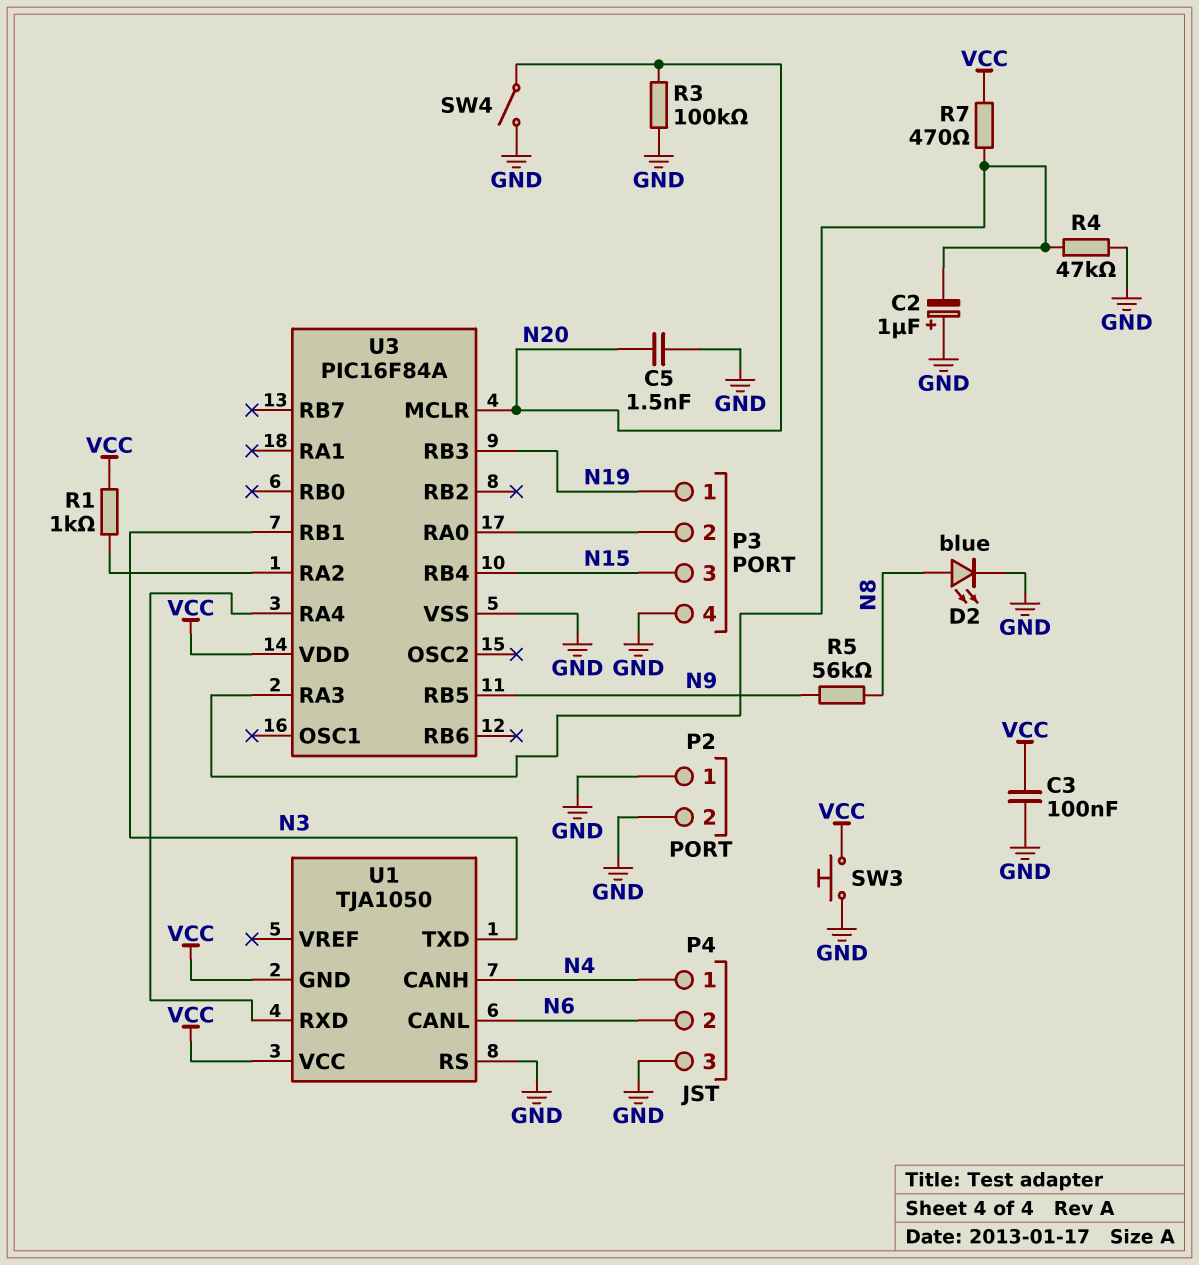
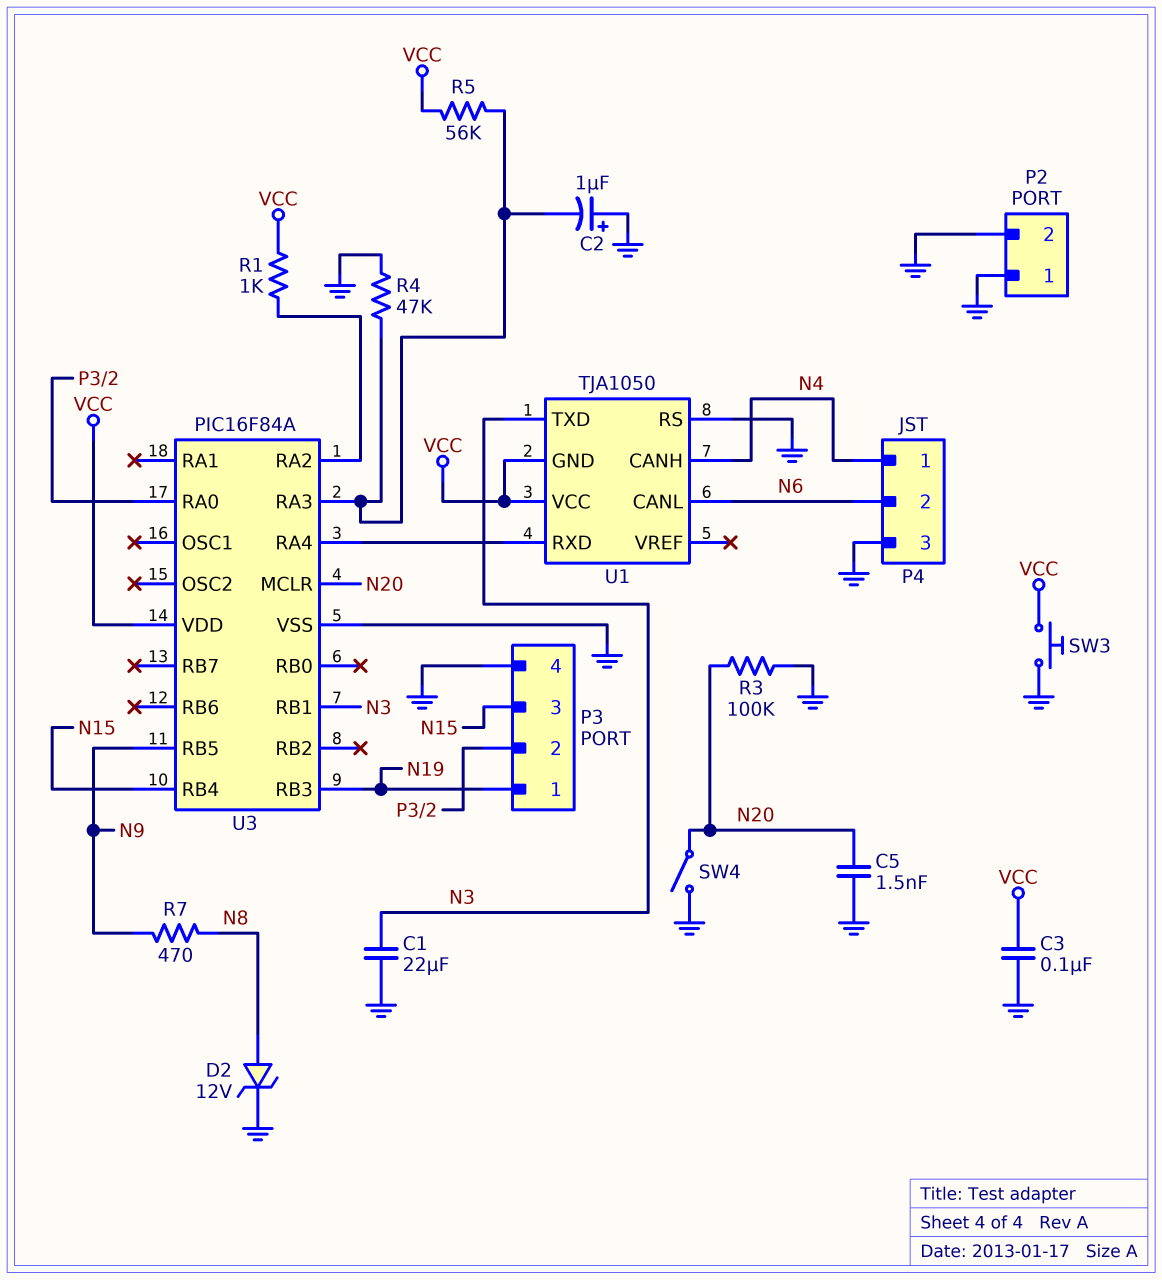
C1: none -> 22uF (GND, N3)
D2: LED blue (A N8, K GND) -> zener 12V (A N8, K GND)
R5: 56k (N8, N9) -> 56k (U3/RA3, VCC)
R7: 470 (U3/RA3, VCC) -> 470 (N8, N9)

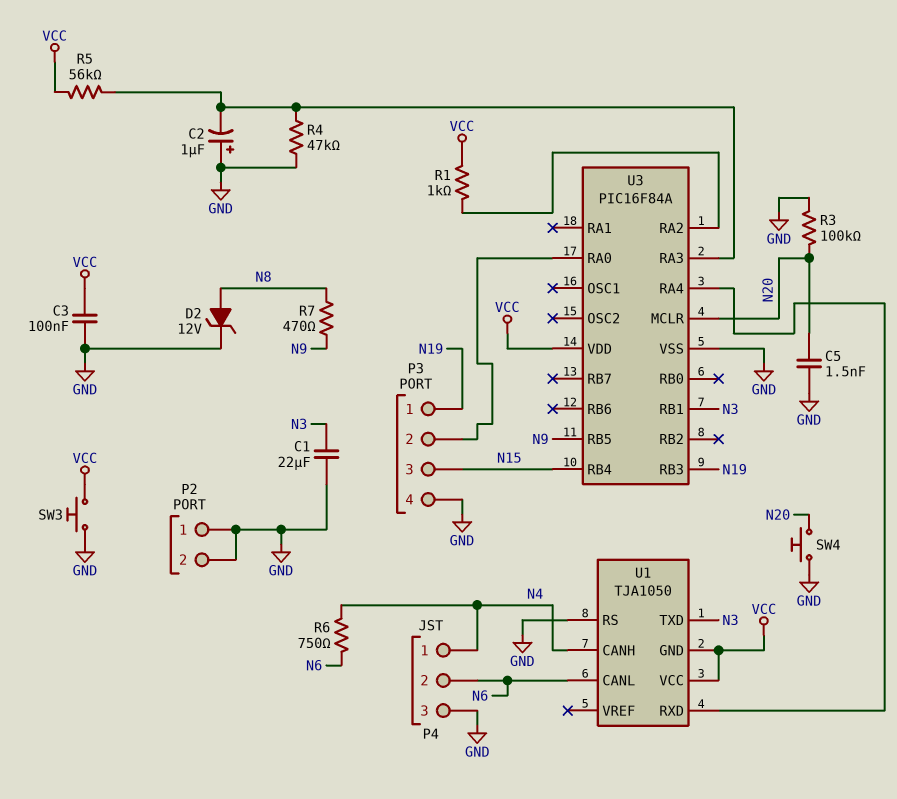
R6: none -> 750 (N4, N6)
SW4: switch (GND, N20) -> button (GND, N20)

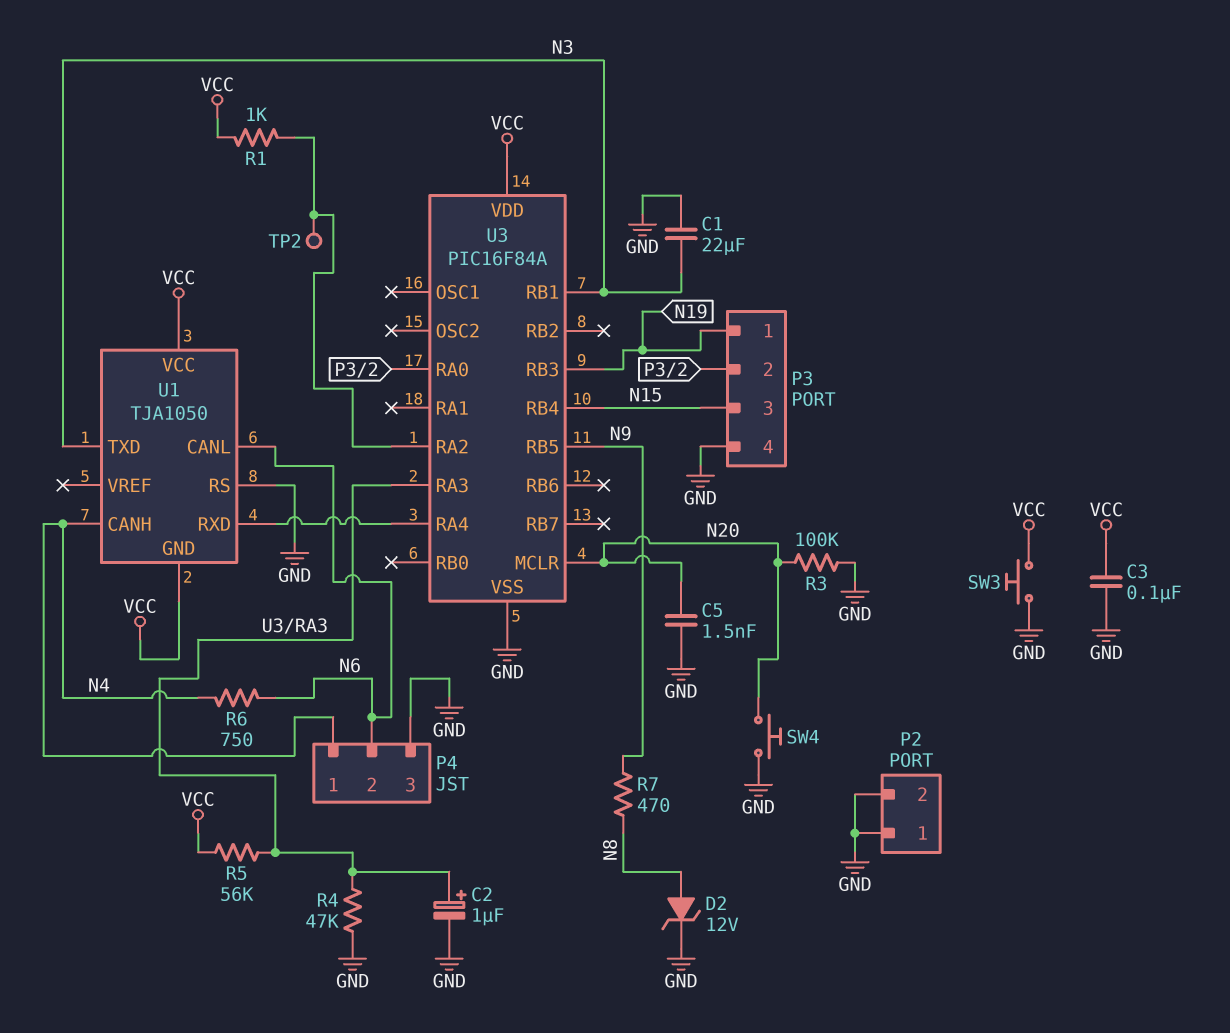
C2: 1uF (plus GND, minus U3/RA3) -> 1uF (plus U3/RA3, minus GND)
TP2: none -> test point (U3/RA2)

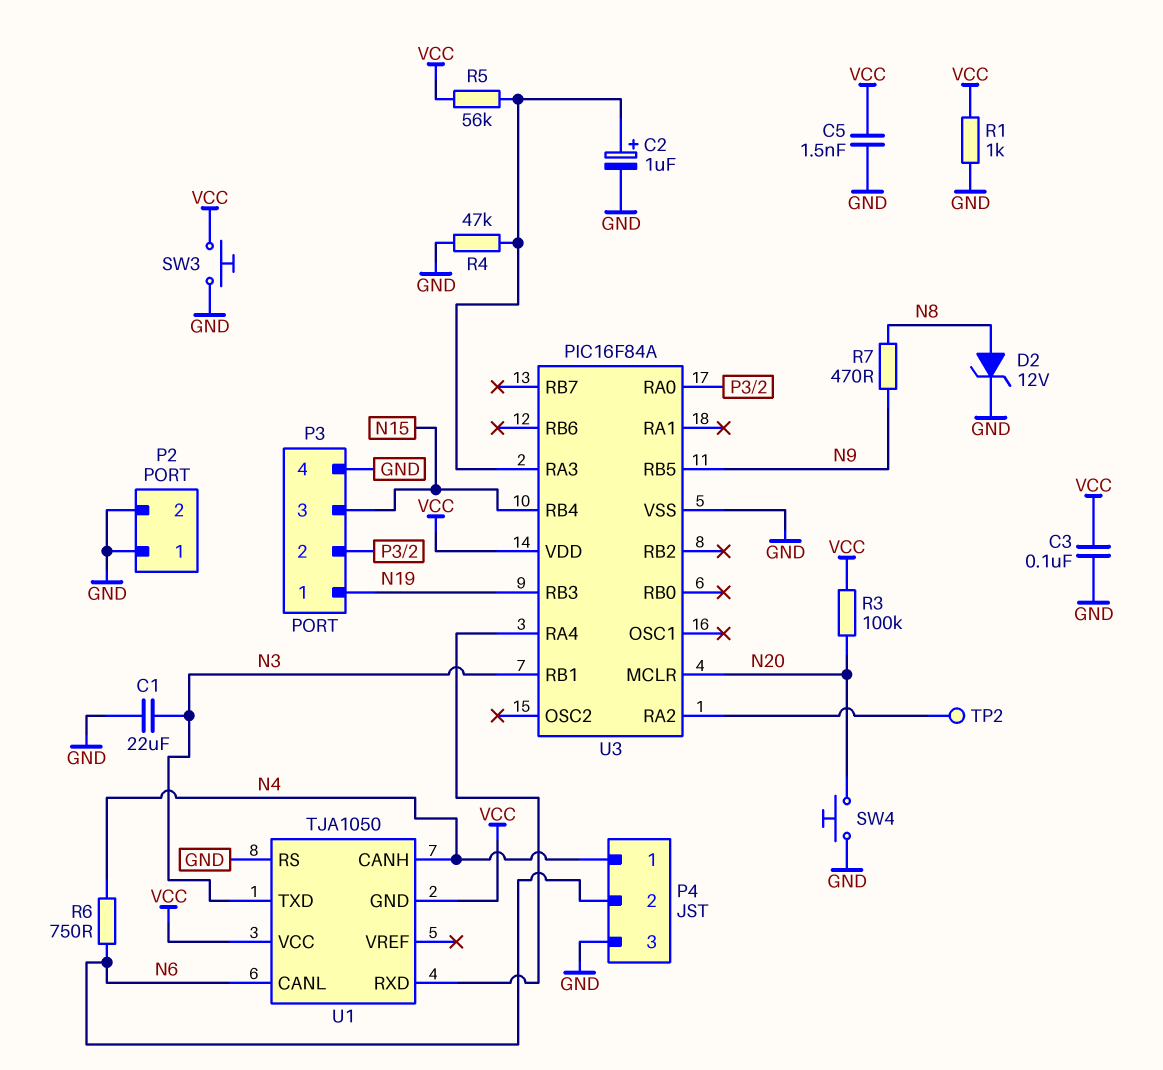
C5: 1.5nF (GND, N20) -> 1.5nF (GND, VCC)
R1: 1k (U3/RA2, VCC) -> 1k (GND, VCC)
R3: 100k (GND, N20) -> 100k (N20, VCC)

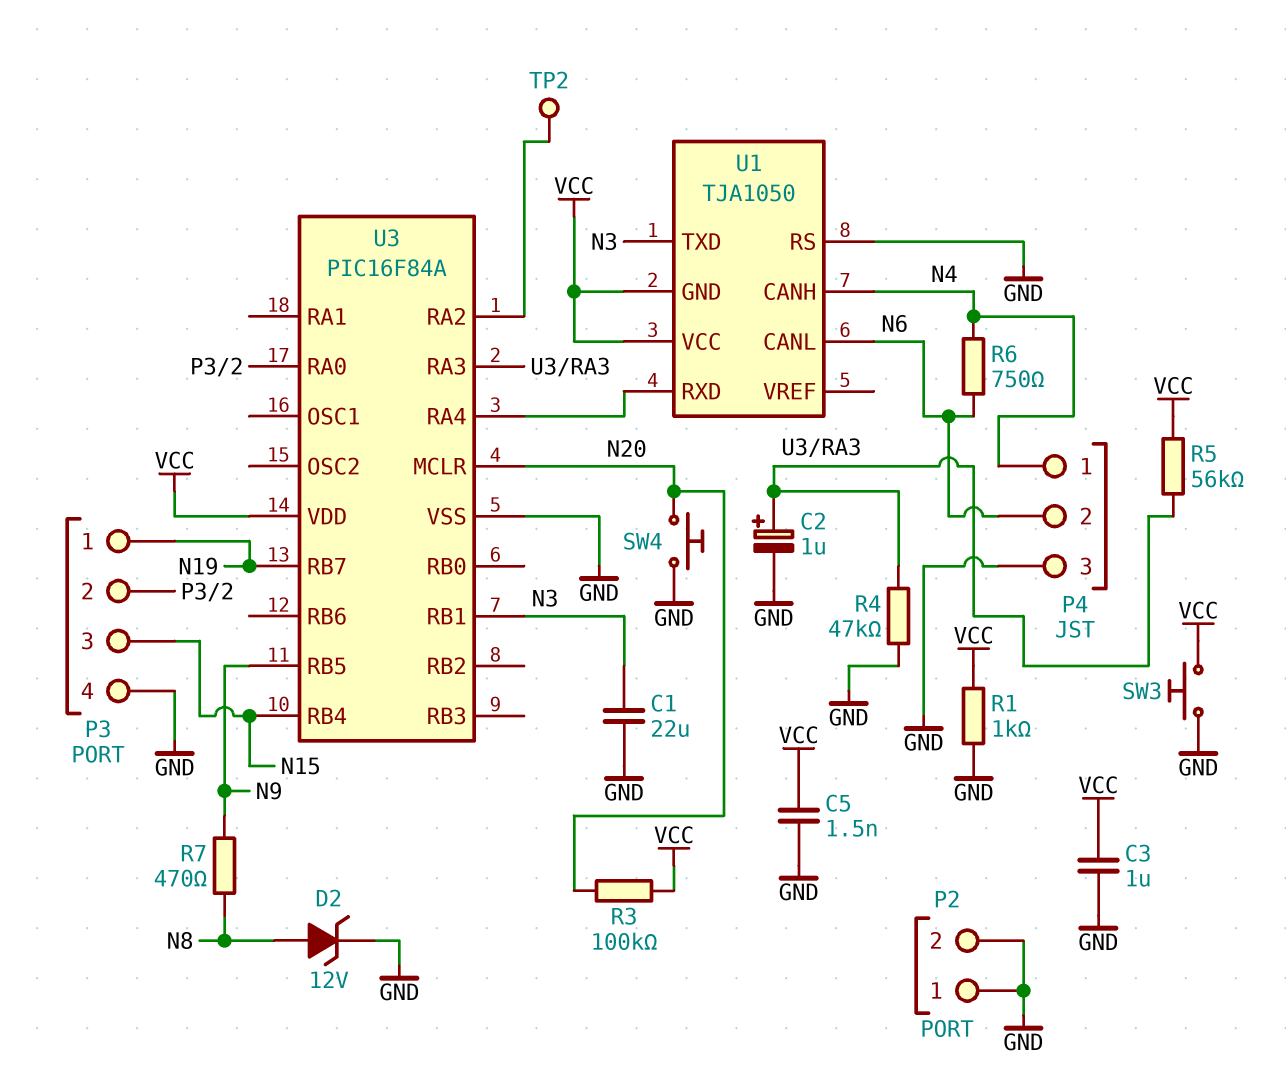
C3: 100nF (GND, VCC) -> 1uF (GND, VCC)
U3 pin RB3: N19 -> none
U3 pin RB7: none -> N19

